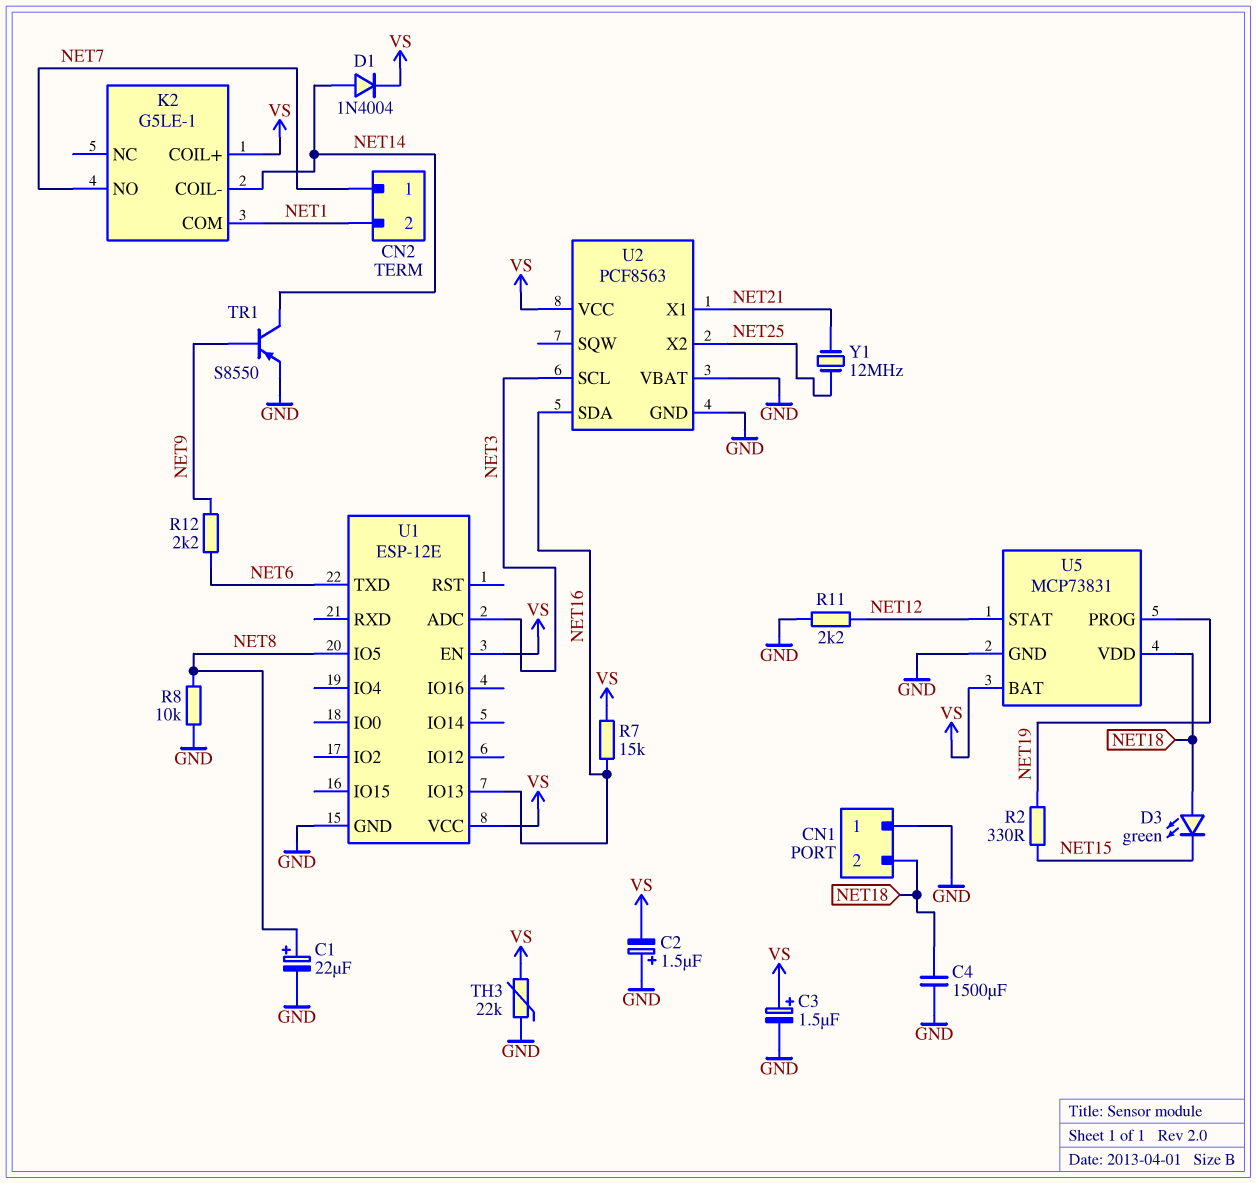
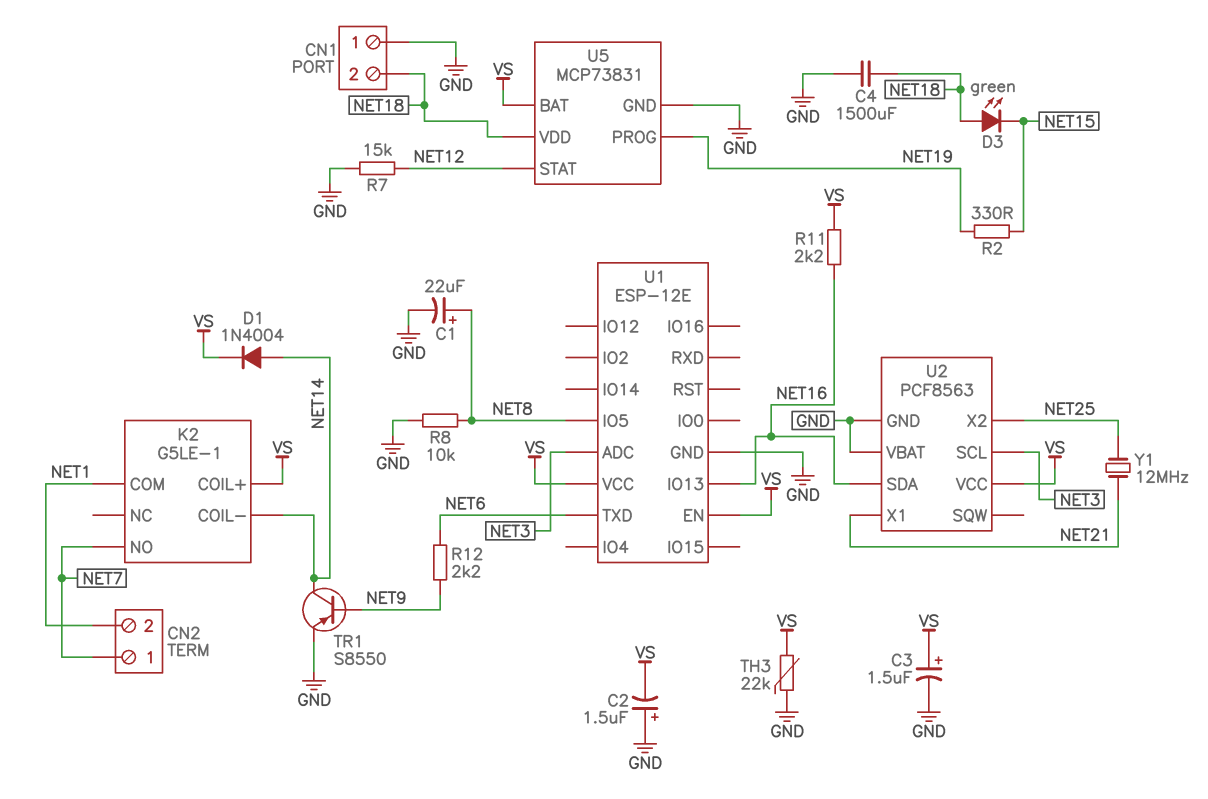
R7: 15k (NET16, VS) -> 15k (GND, NET12)
R11: 2.2k (GND, NET12) -> 2.2k (NET16, VS)

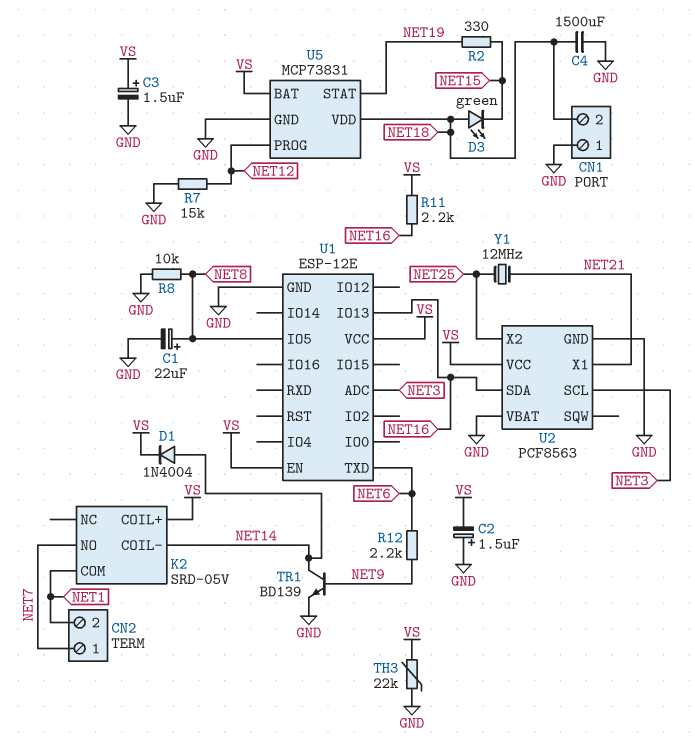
K2: G5LE-1 -> SRD-05V
TR1: PNP S8550 (B NET9, C NET14, E GND) -> NPN BD139 (B NET9, C NET14, E GND)
U5 pin PROG: NET19 -> NET12
U5 pin STAT: NET12 -> NET19

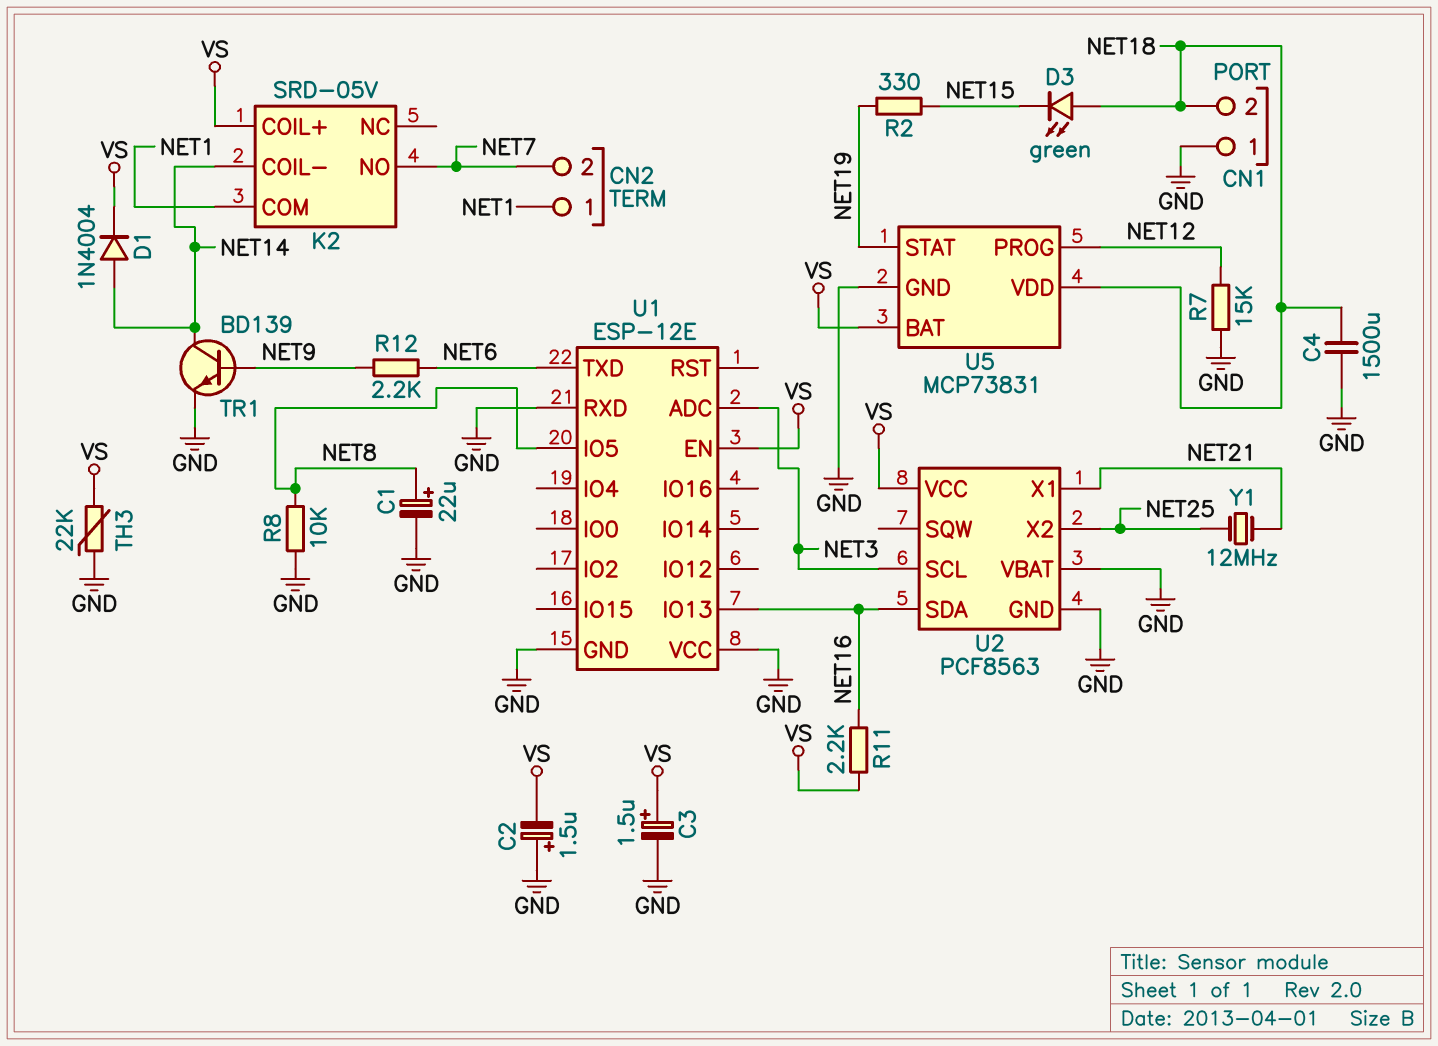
CN2 pin 1: NET7 -> NET1
CN2 pin 2: NET1 -> NET7
U1 pin RXD: none -> GND
U1 pin VCC: VS -> GND

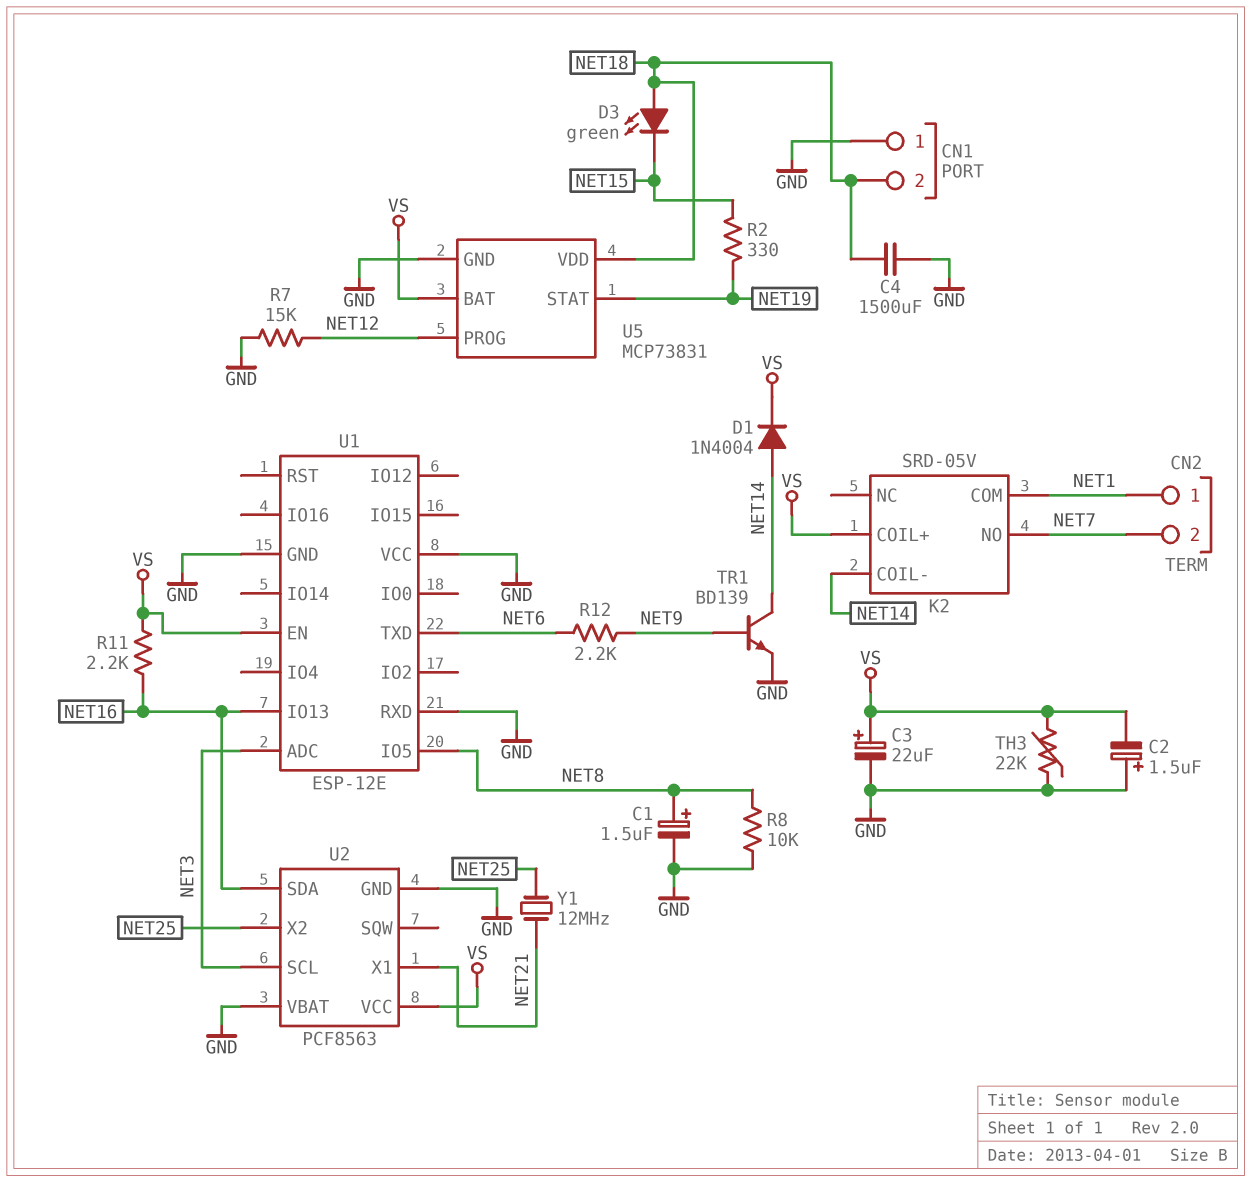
C1: 22uF (plus NET8, minus GND) -> 1.5uF (plus NET8, minus GND)
C3: 1.5uF (plus VS, minus GND) -> 22uF (plus VS, minus GND)

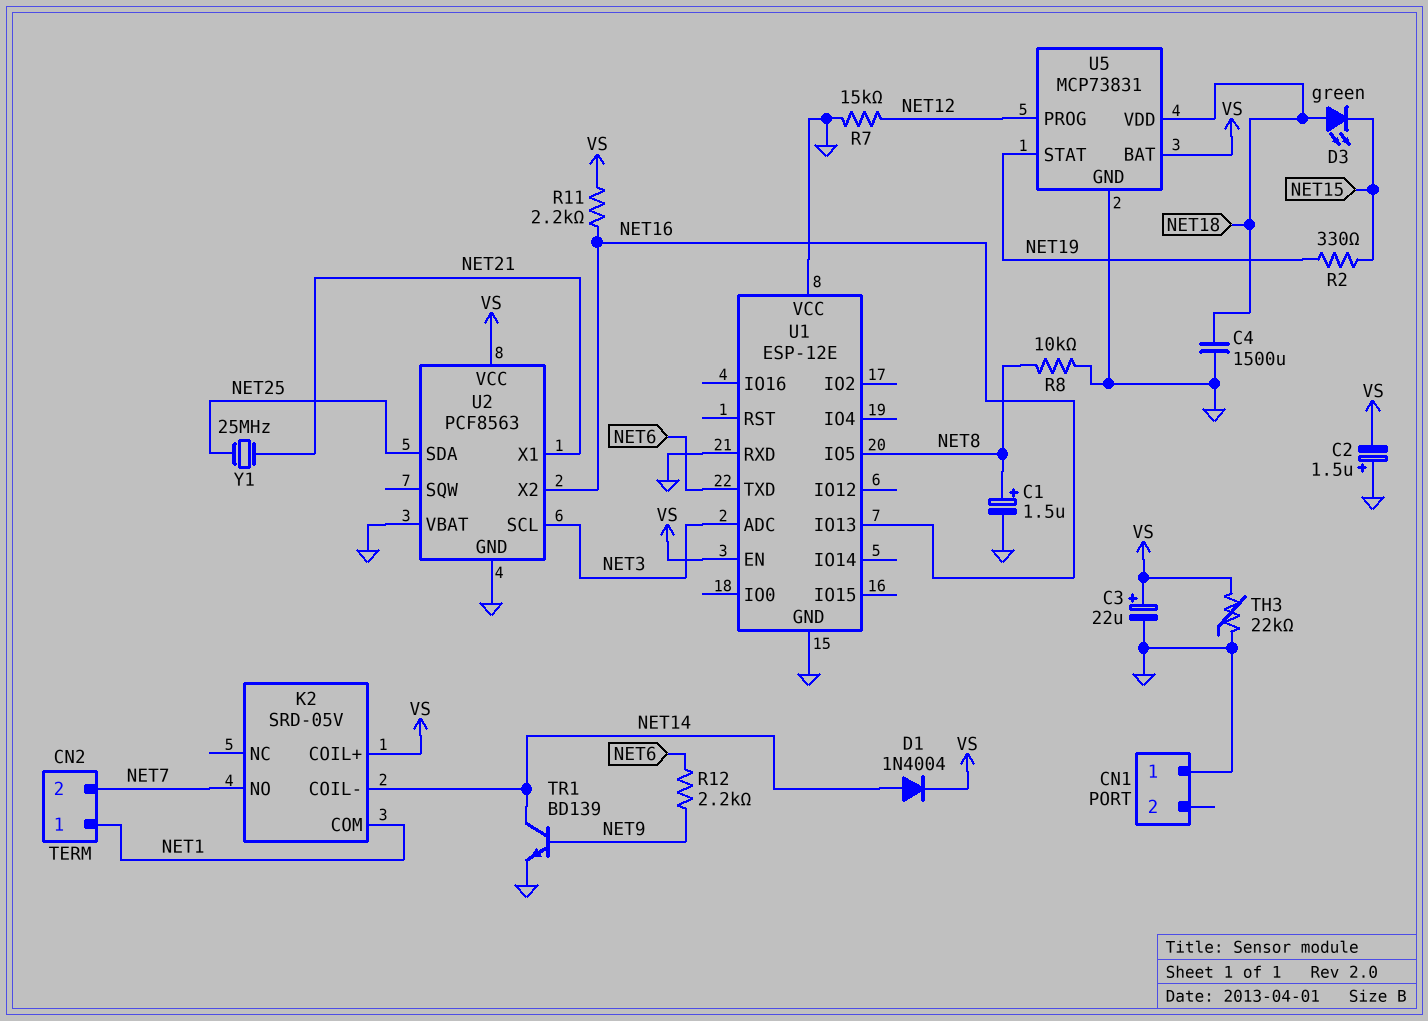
CN1 pin 2: NET18 -> none
U2 pin SDA: NET16 -> NET25
U2 pin X2: NET25 -> NET16
Y1: 12MHz (NET21, NET25) -> 25MHz (NET21, NET25)

